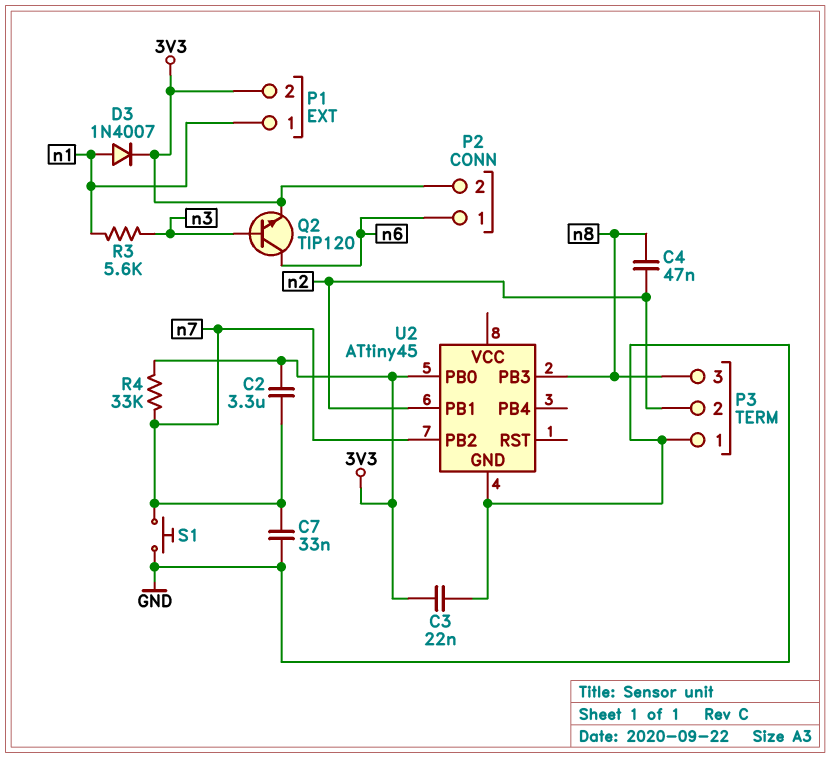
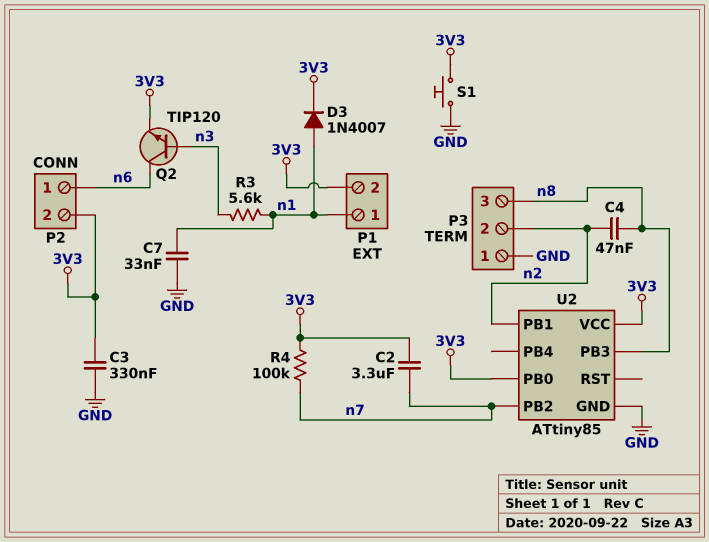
C3: 22nF (3V3, GND) -> 330nF (3V3, GND)
C7: 33nF (GND, n7) -> 33nF (GND, n1)
R4: 33k (3V3, n7) -> 100k (3V3, n7)
S1: button (GND, n7) -> button (3V3, GND)
U2: ATtiny45 -> ATtiny85
U2 pin VCC: none -> 3V3

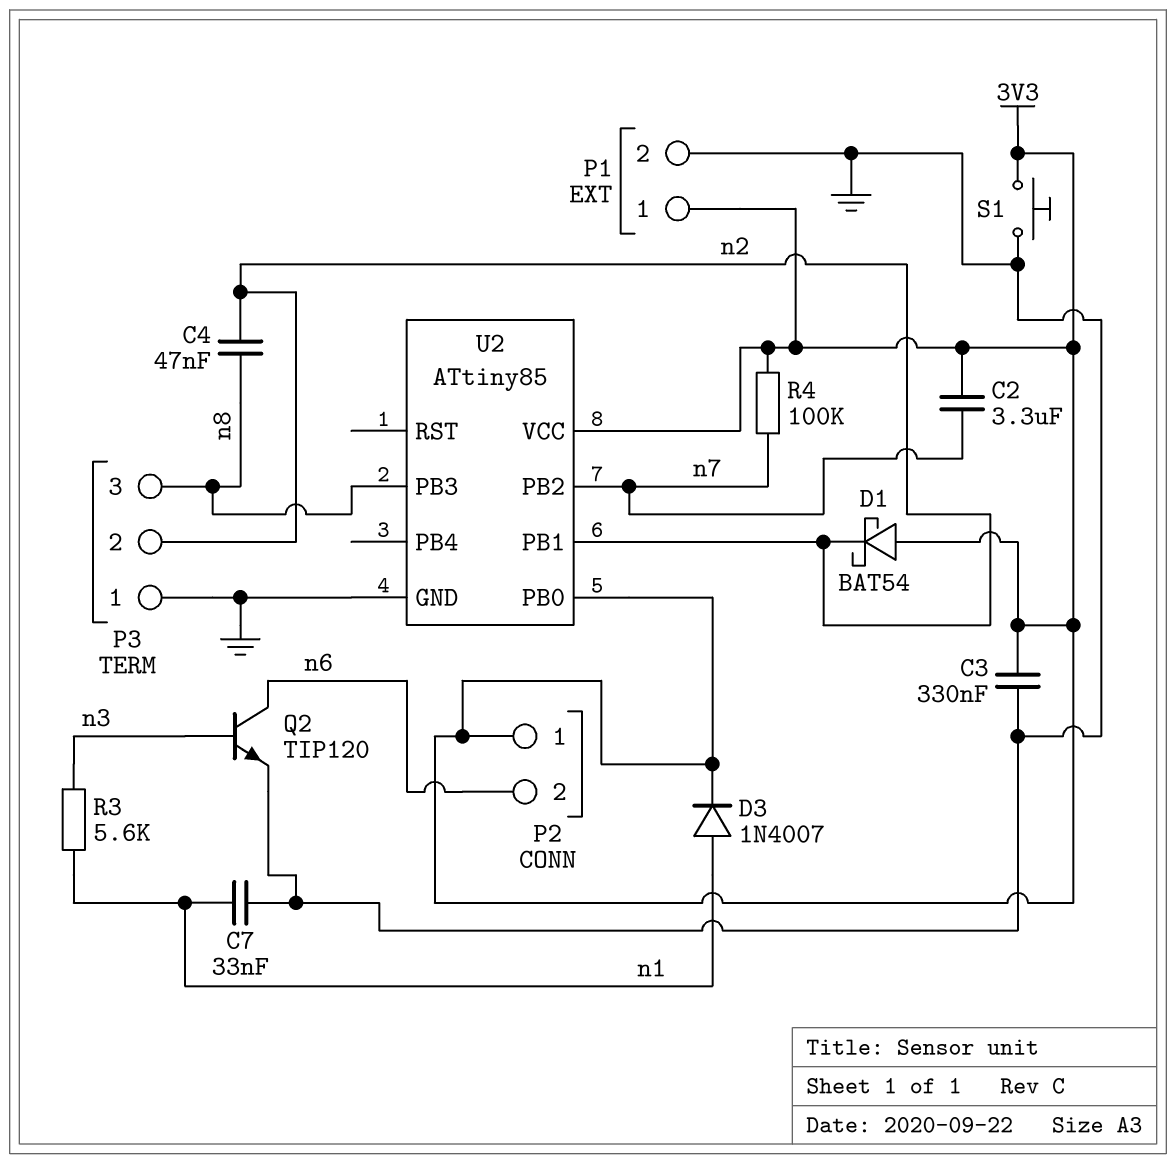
D1: none -> schottky BAT54 (A 3V3, K n2)
P1 pin 1: n1 -> 3V3
P1 pin 2: 3V3 -> GND
P2 pin 1: n6 -> 3V3
P2 pin 2: 3V3 -> n6
Q2: NPN TIP120 (B n3, C n6, E 3V3) -> NPN TIP120 (B n3, C n6, E GND)

